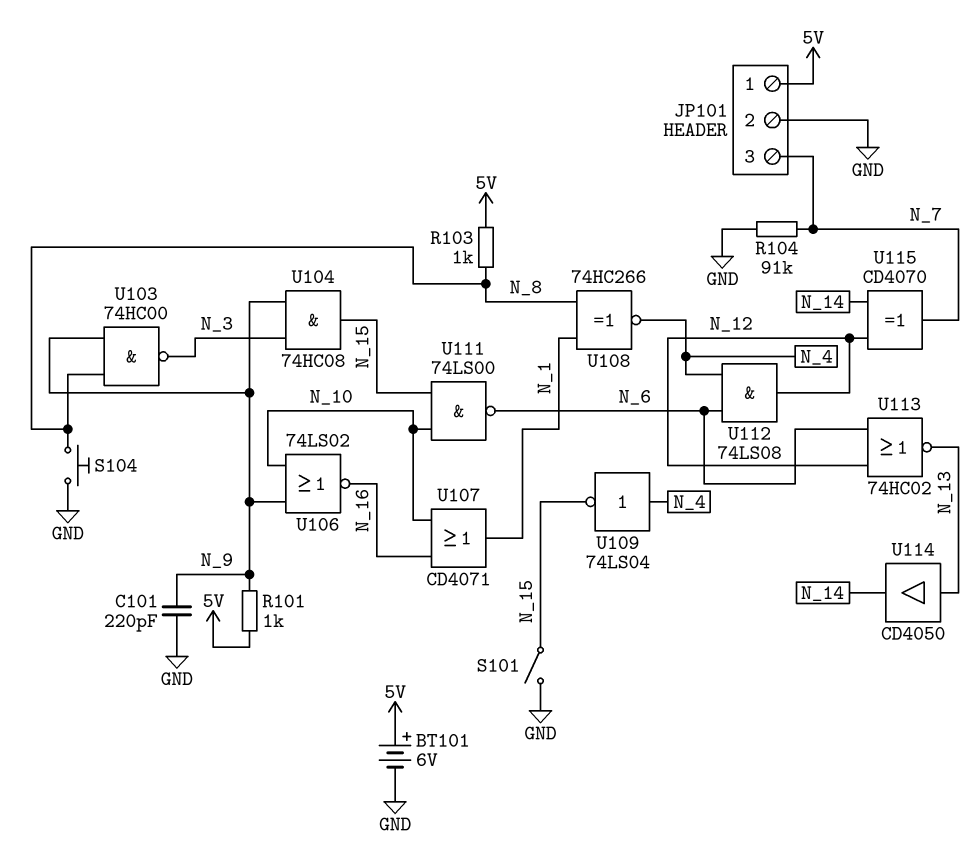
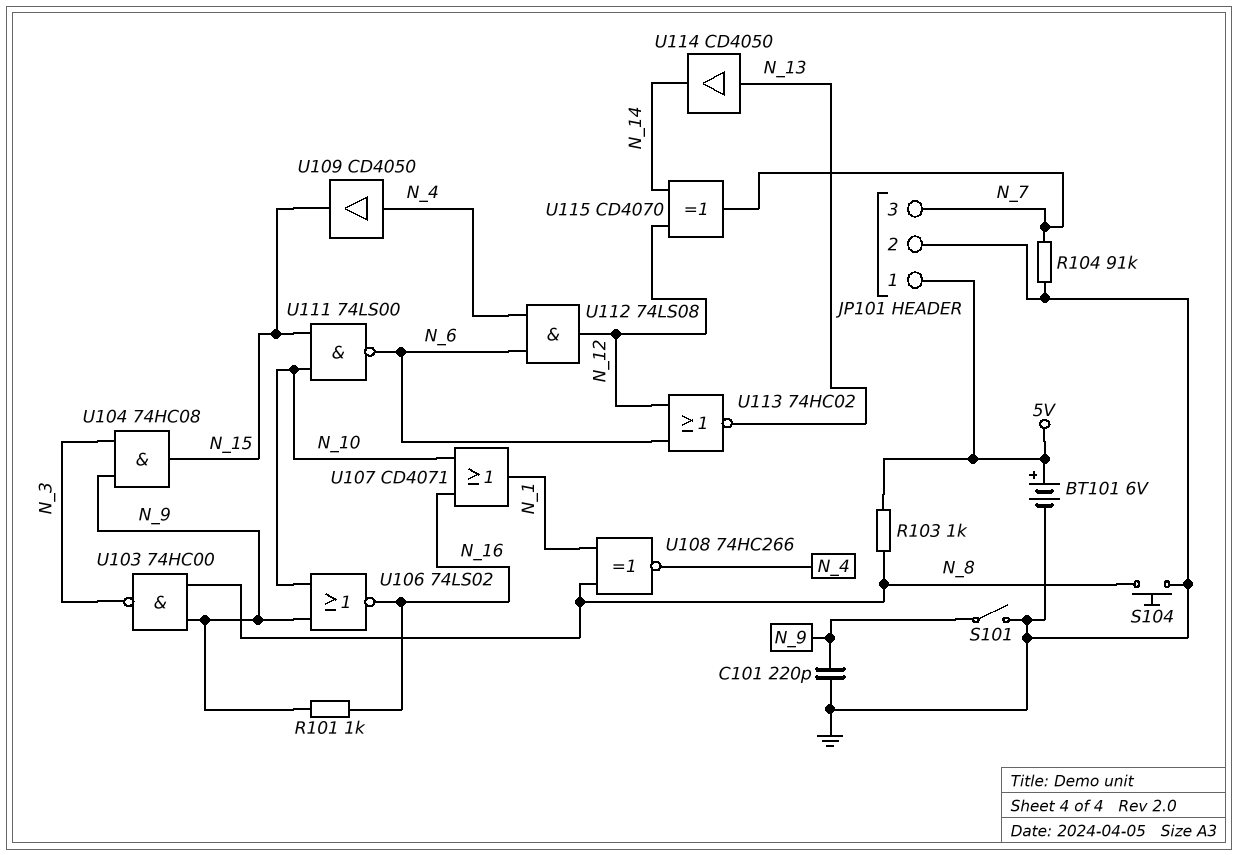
R101: 1k (5V, N_9) -> 1k (N_9, N_16)
S101: switch (GND, N_15) -> switch (GND, N_9)
U109: NOT 74LS04 (in N_4, out N_15) -> buffer CD4050 (in N_4, out N_15)

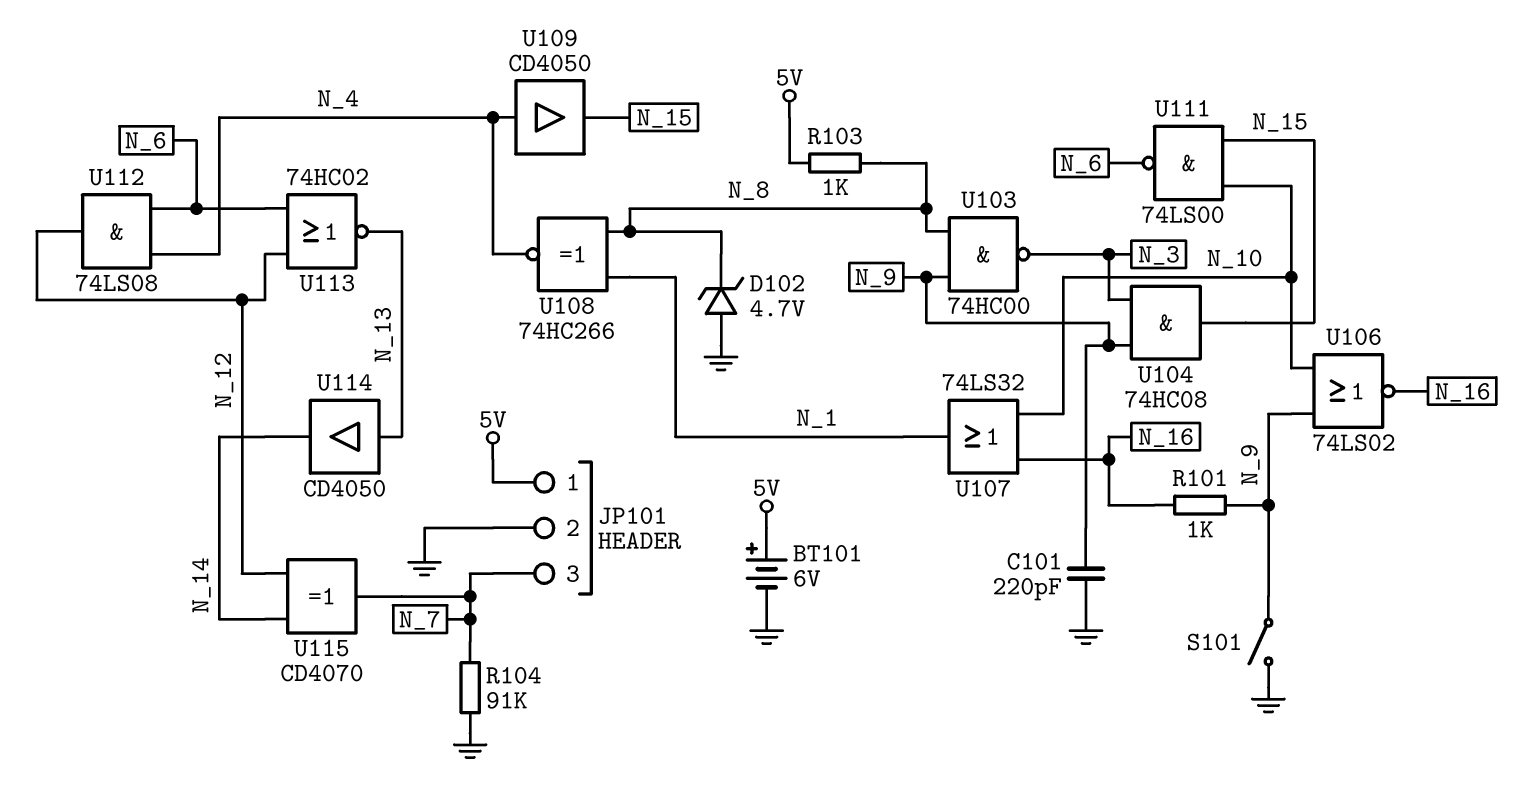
D102: none -> zener 4.7V (A GND, K N_8)
S104: button (GND, N_8) -> none
U107: OR CD4071 (in N_10, in N_16, out N_1) -> OR 74LS32 (in N_10, in N_16, out N_1)

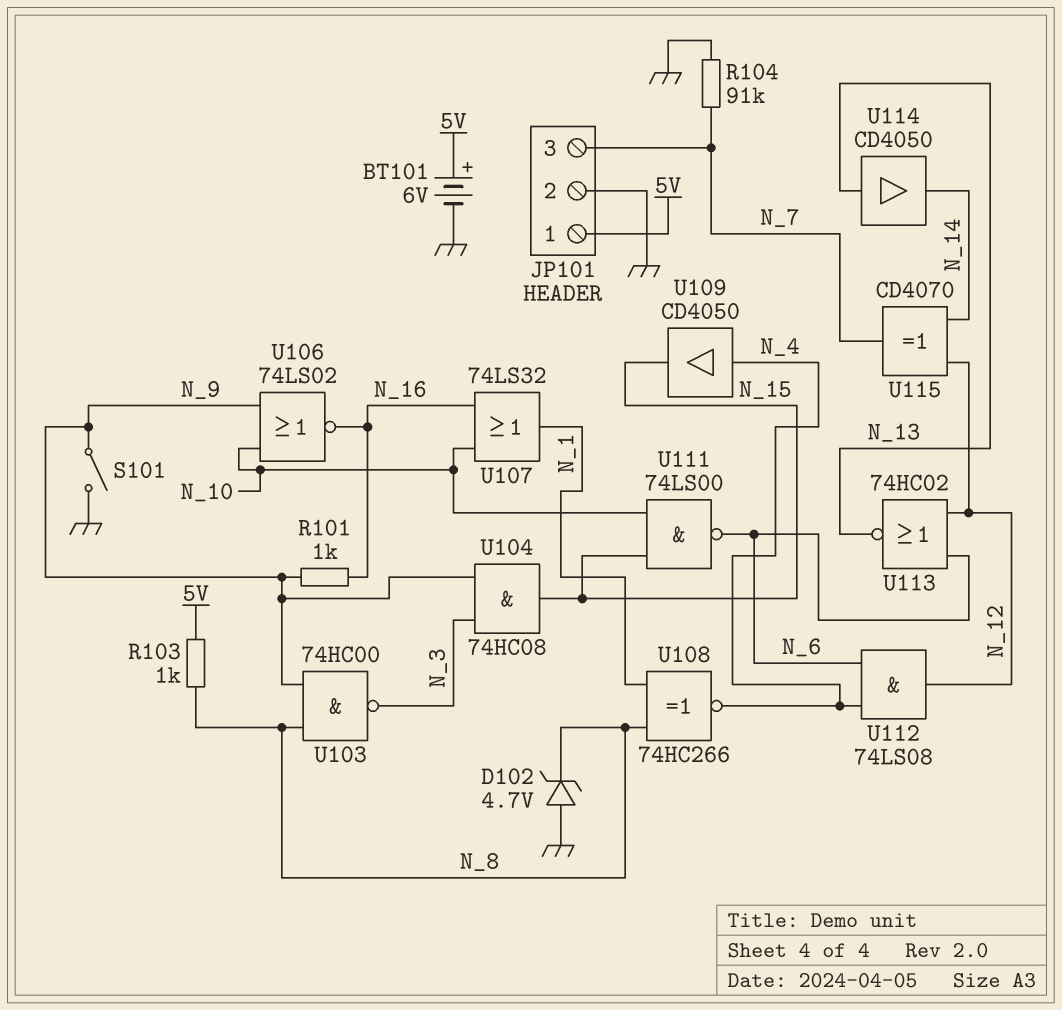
C101: 220pF (GND, N_9) -> none

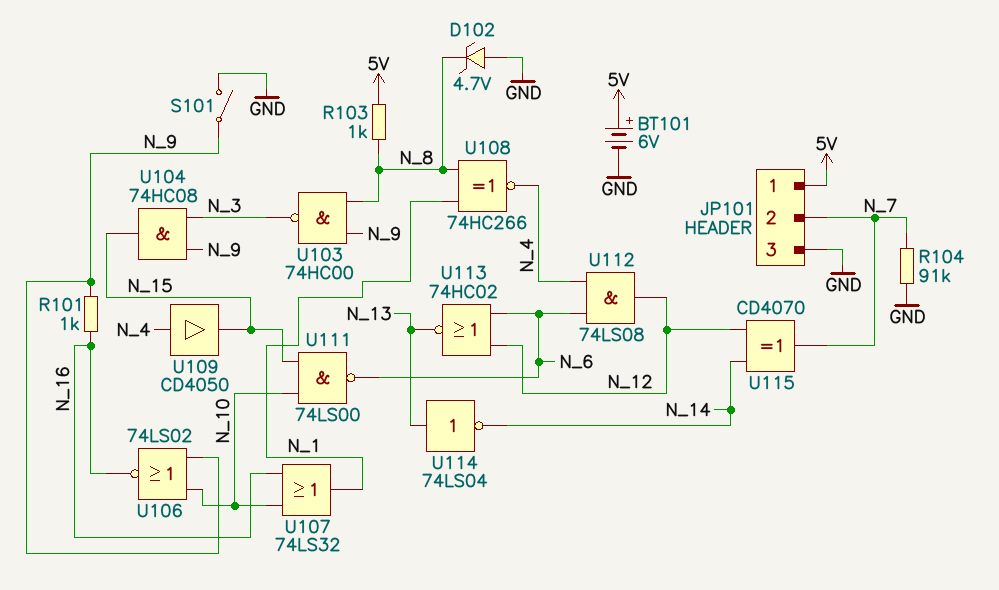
JP101 pin 2: GND -> N_7
JP101 pin 3: N_7 -> GND
U114: buffer CD4050 (in N_13, out N_14) -> NOT 74LS04 (in N_13, out N_14)

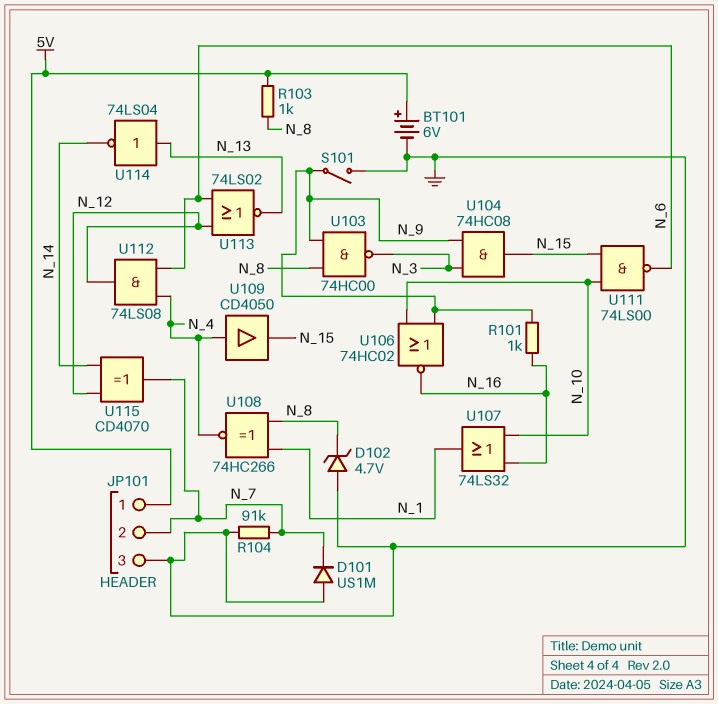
D101: none -> diode US1M (A GND, K N_7)
U106: NOR 74LS02 (in N_9, in N_10, out N_16) -> NOR 74HC02 (in N_9, in N_10, out N_16)
U113: NOR 74HC02 (in N_6, in N_12, out N_13) -> NOR 74LS02 (in N_6, in N_12, out N_13)

